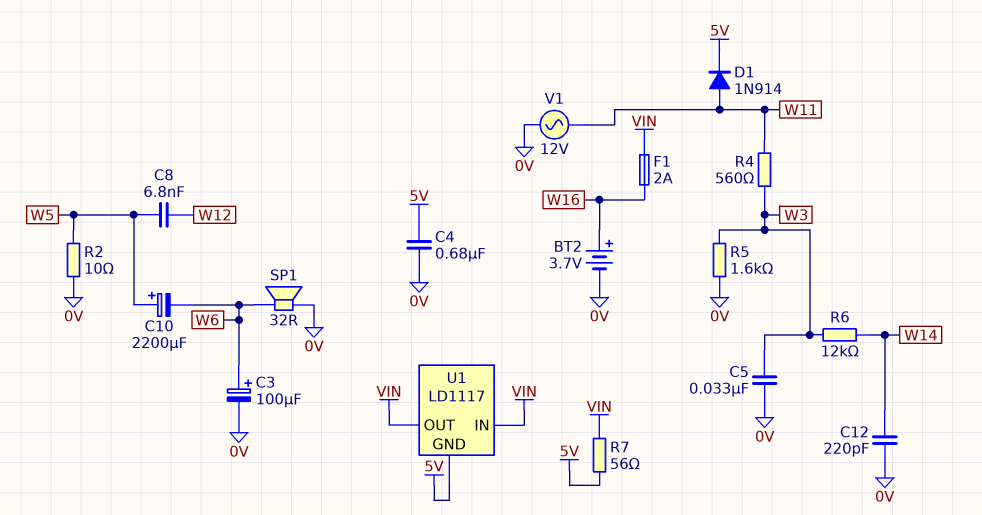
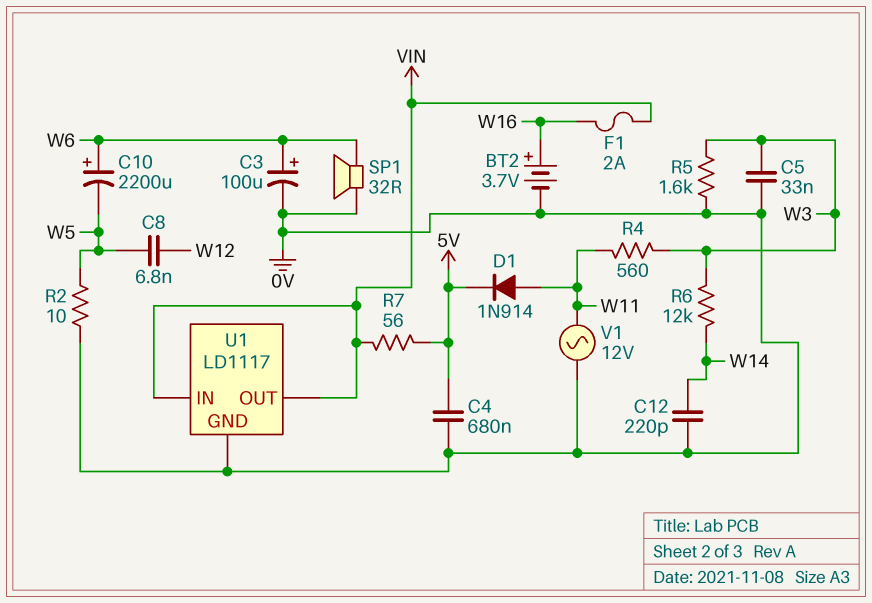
C10: 2200uF (plus W5, minus W6) -> 2200uF (plus W6, minus W5)
U1 pin GND: 5V -> 0V

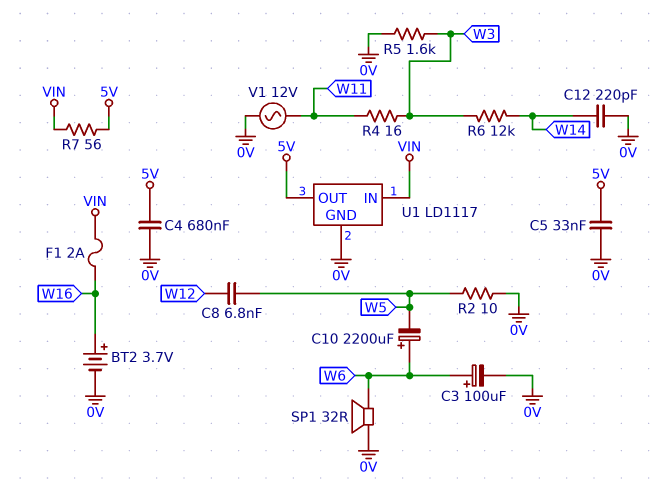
C5: 33nF (0V, W3) -> 33nF (0V, 5V)
D1: diode 1N914 (A W11, K 5V) -> none
R4: 560 (W3, W11) -> 16 (W3, W11)
U1 pin OUT: VIN -> 5V

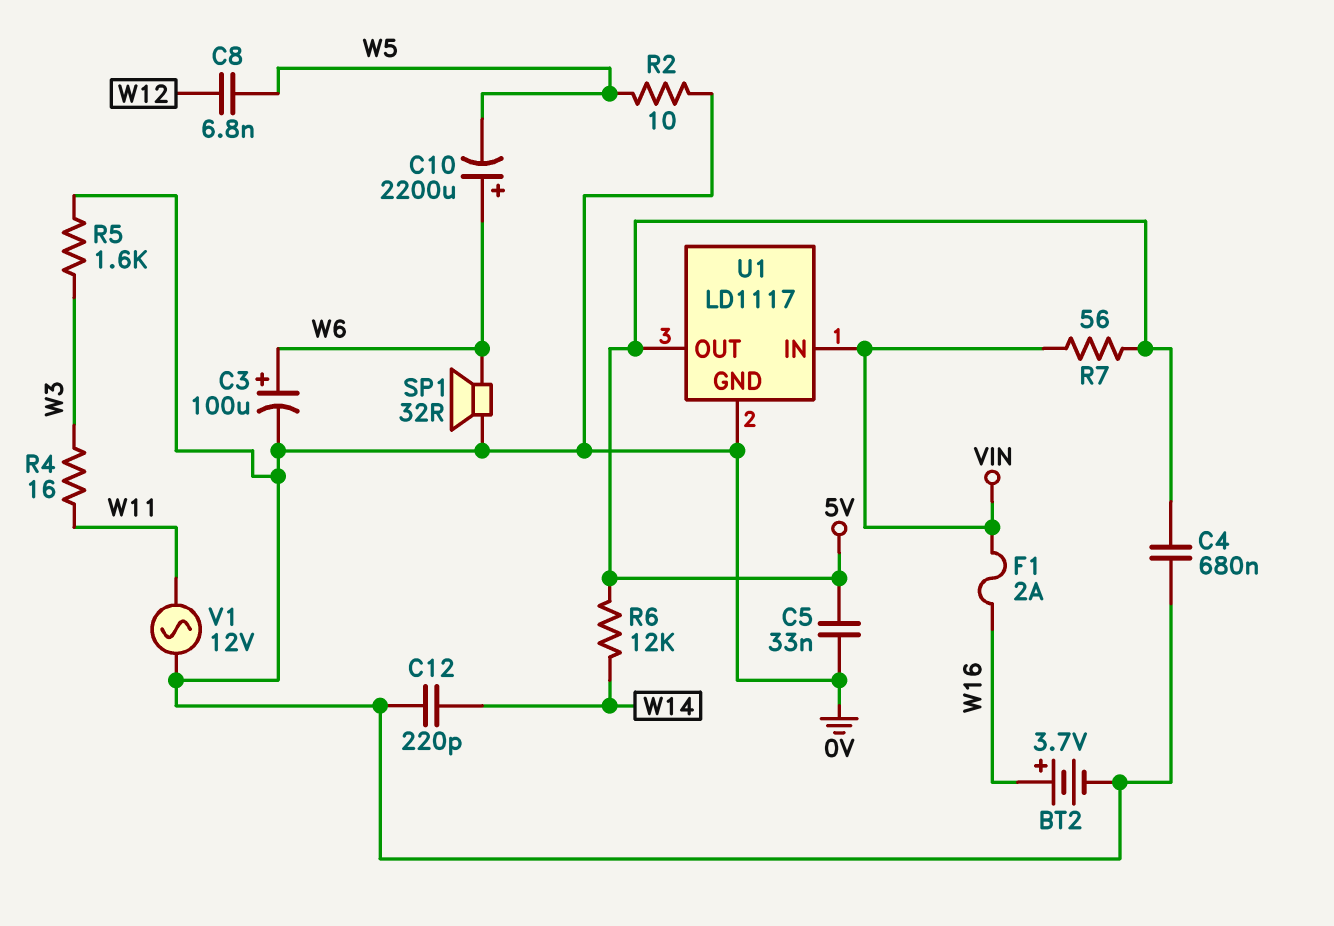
R6: 12k (W3, W14) -> 12k (5V, W14)

